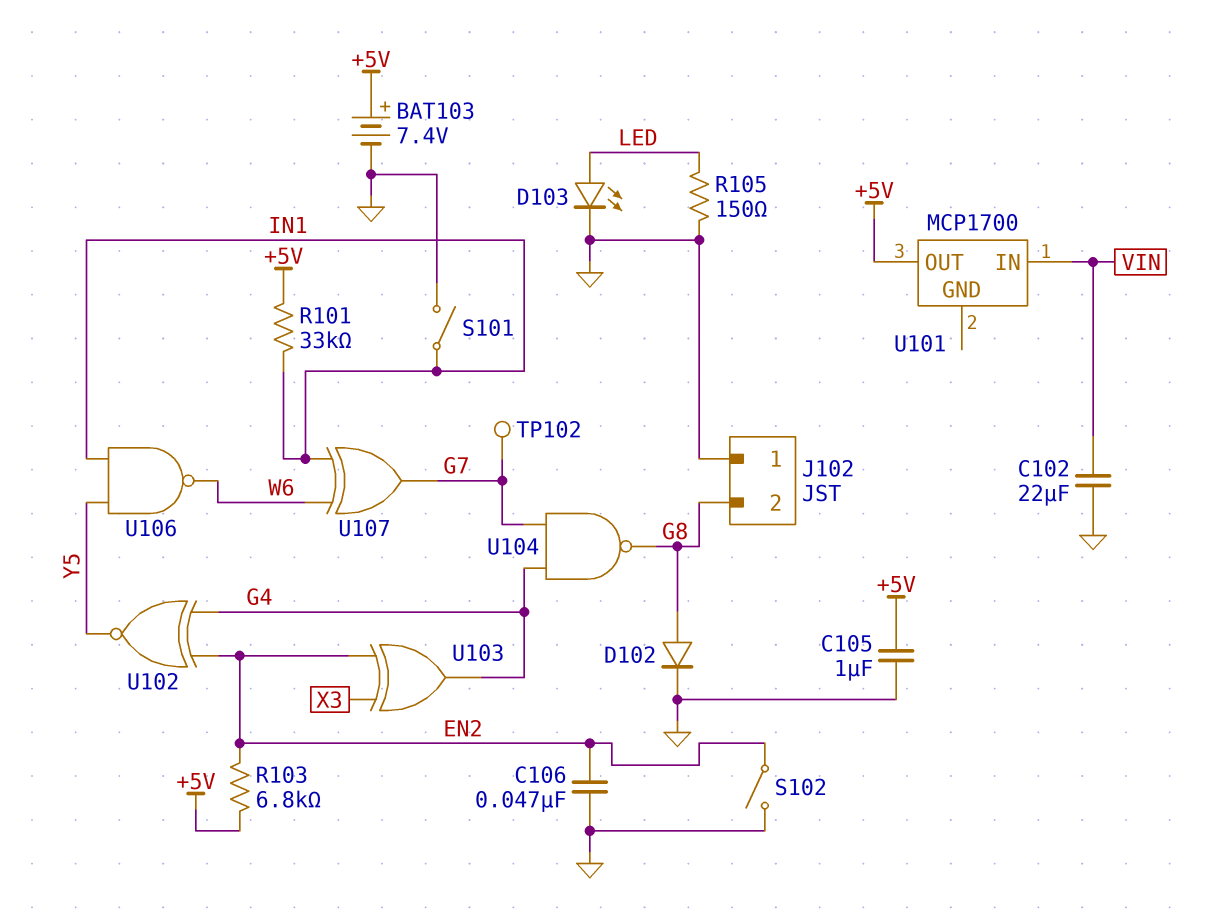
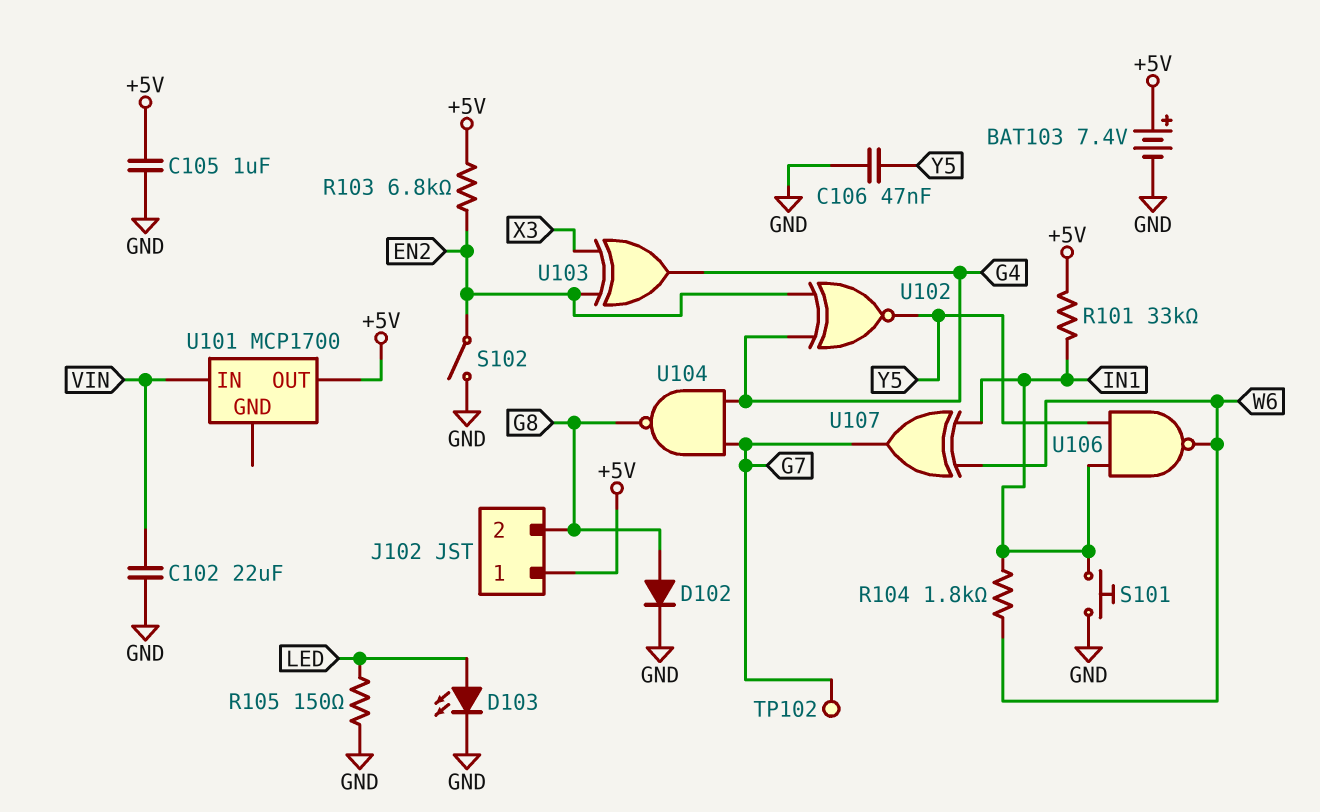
C106: 47nF (EN2, GND) -> 47nF (GND, Y5)
J102 pin 1: GND -> +5V
R104: none -> 1.8k (IN1, W6)
S101: switch (GND, IN1) -> button (GND, IN1)

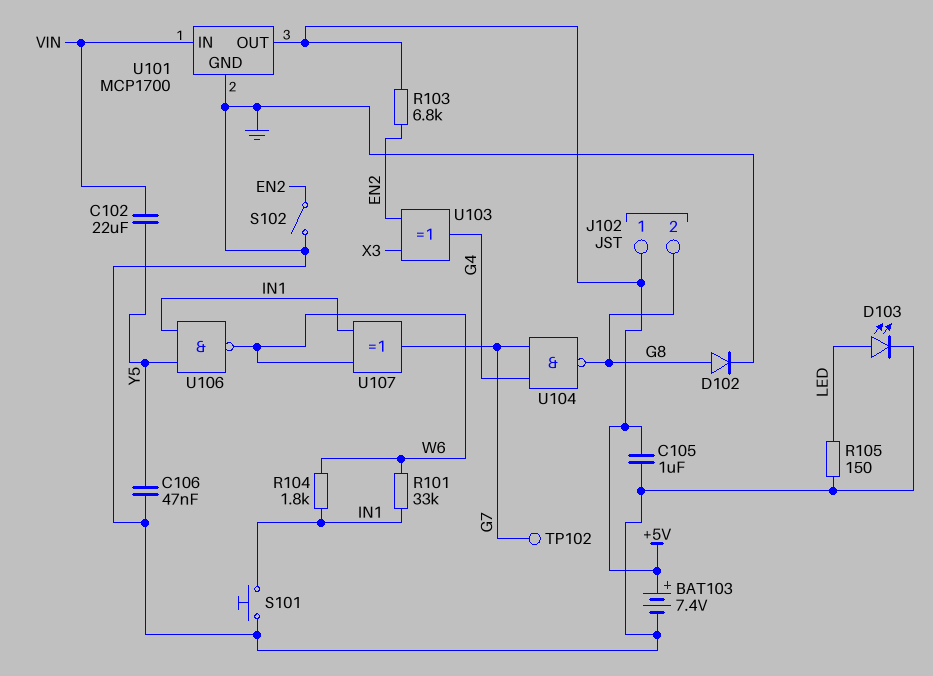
C102: 22uF (GND, VIN) -> 22uF (VIN, Y5)
R101: 33k (+5V, IN1) -> 33k (IN1, W6)
U101 pin GND: none -> GND
U102: XNOR (in EN2, in G4, out Y5) -> none

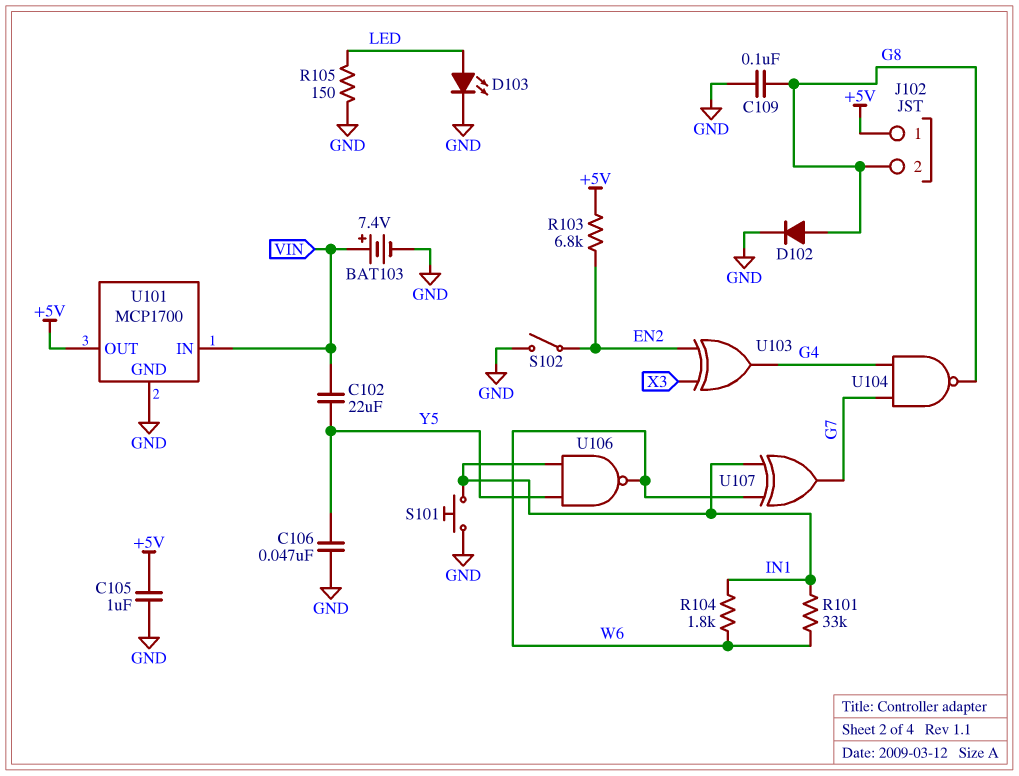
BAT103: 7.4V (plus +5V, minus GND) -> 7.4V (plus VIN, minus GND)
C109: none -> 100nF (G8, GND)
TP102: test point (G7) -> none

